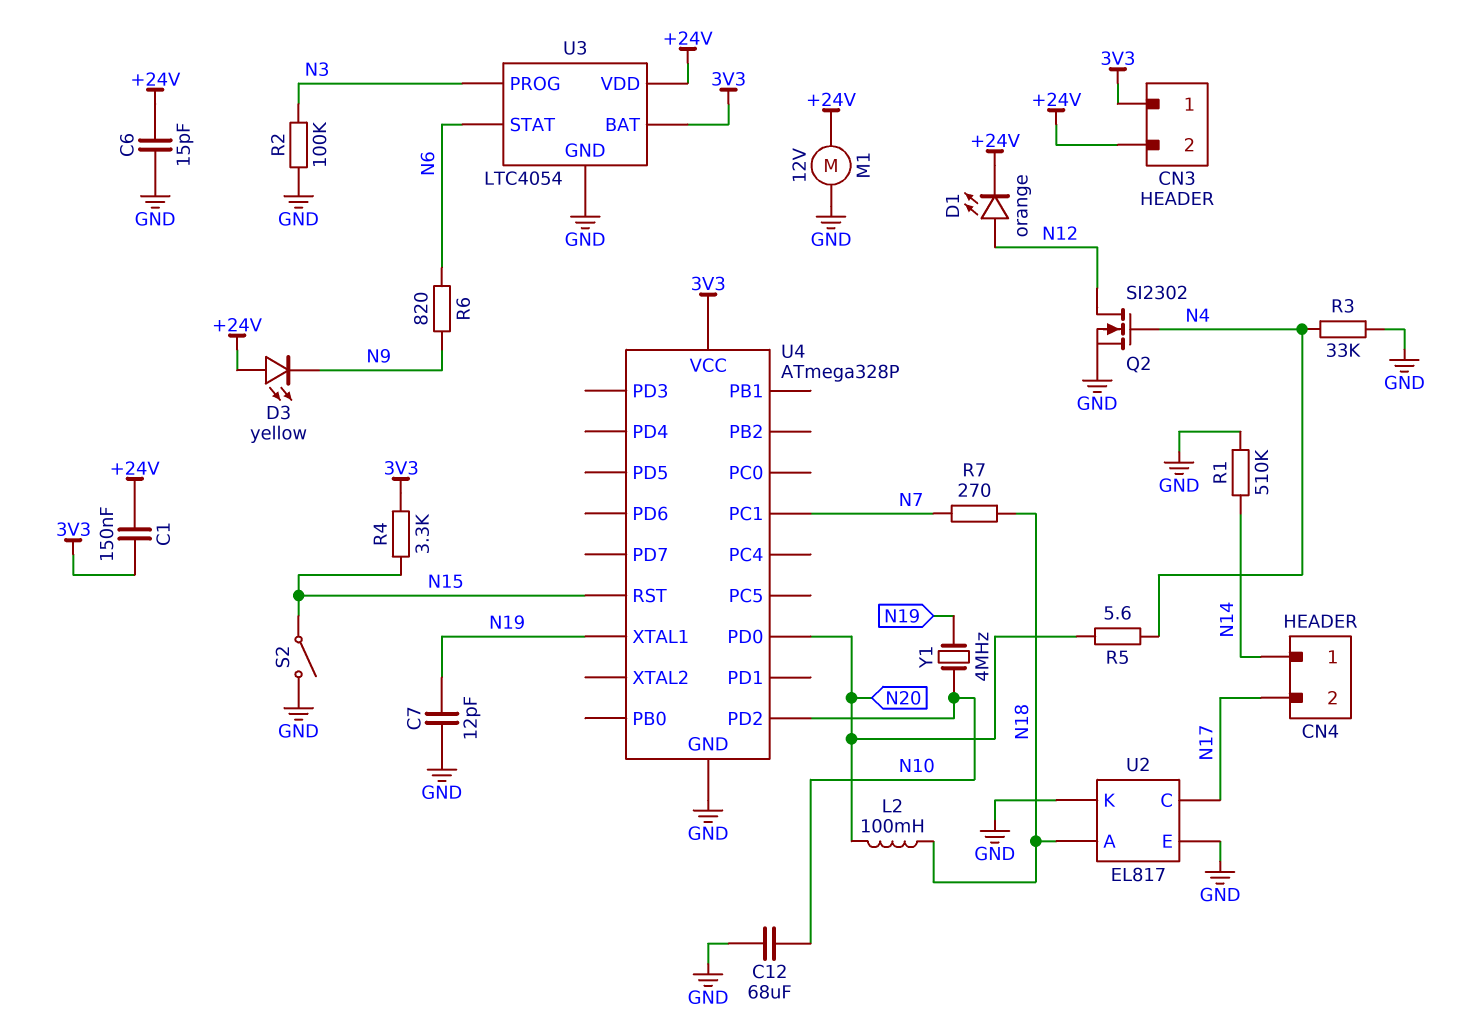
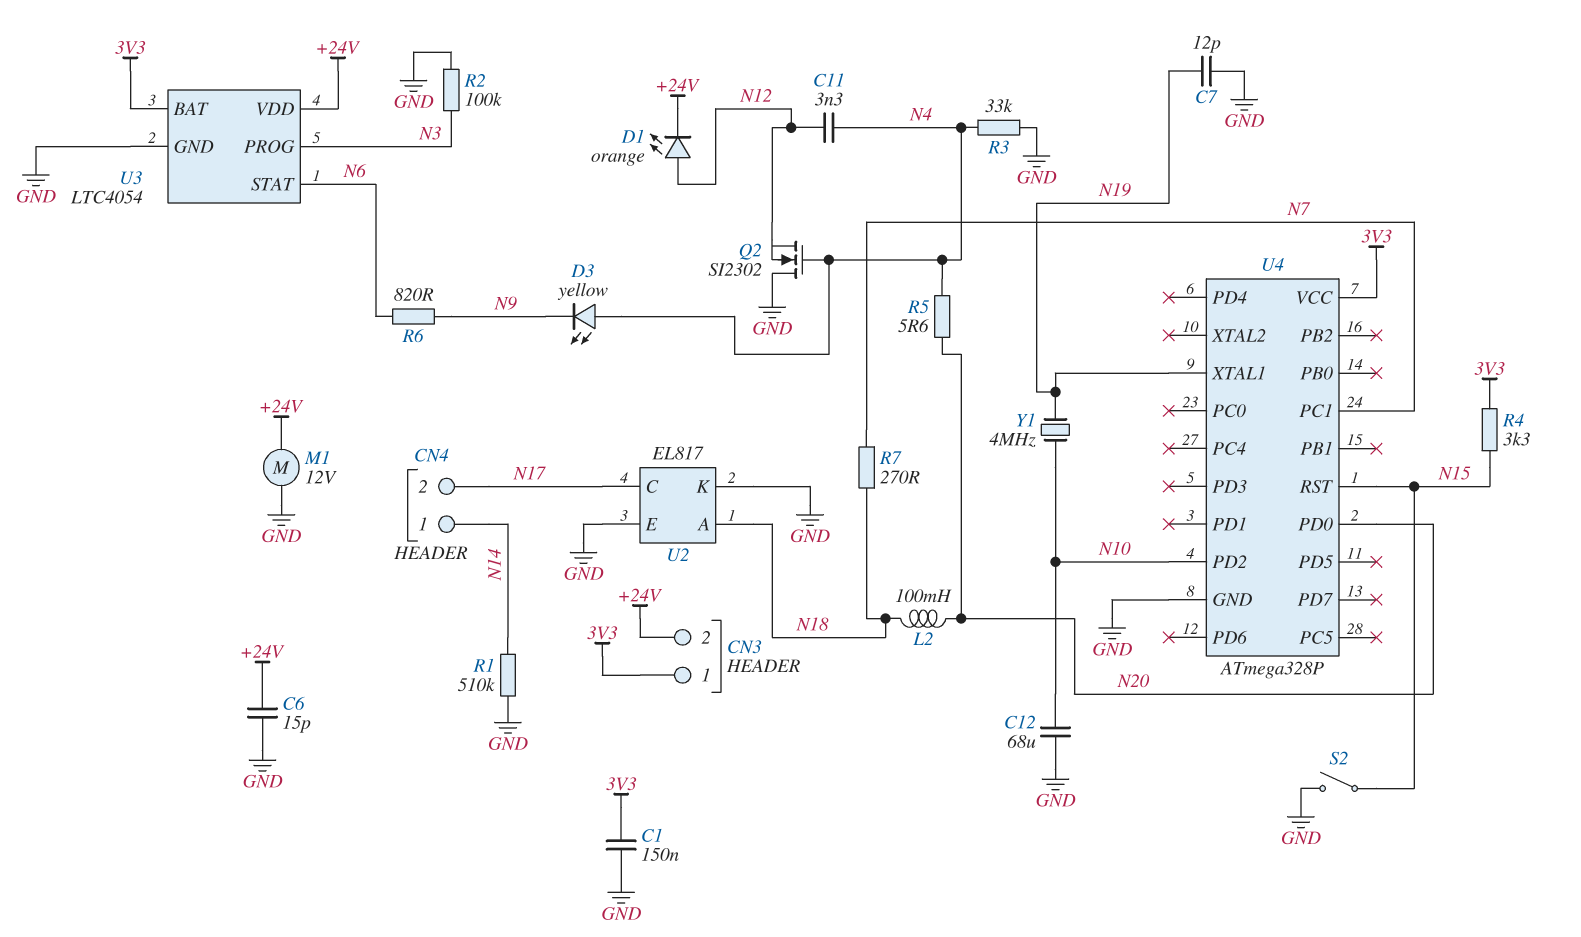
C1: 150nF (+24V, 3V3) -> 150nF (3V3, GND)
C11: none -> 3.3nF (N4, N12)
D3: LED yellow (A +24V, K N9) -> LED yellow (A N4, K N9)
Q2: NMOS SI2302 (G N4, D N12, S GND) -> NMOS SI2302 (G N4, D GND, S N12)

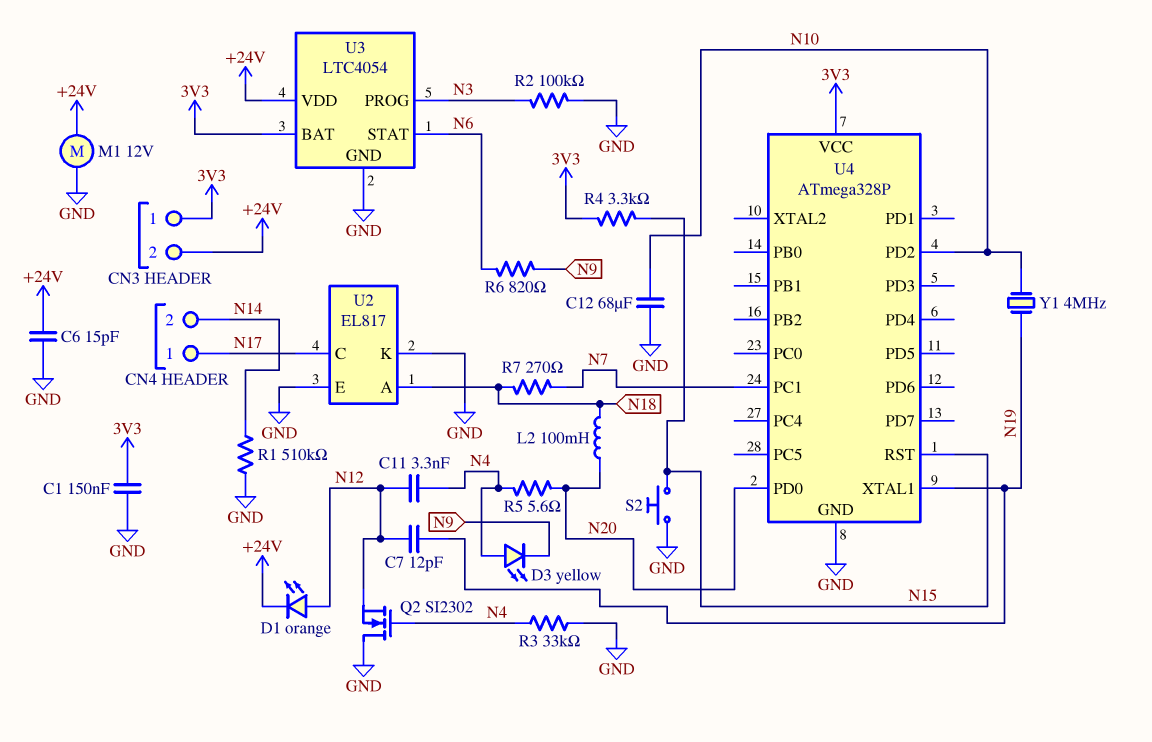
C7: 12pF (GND, N19) -> 12pF (N12, N19)
CN4 pin 1: N14 -> N17
CN4 pin 2: N17 -> N14
S2: switch (GND, N15) -> button (GND, N15)

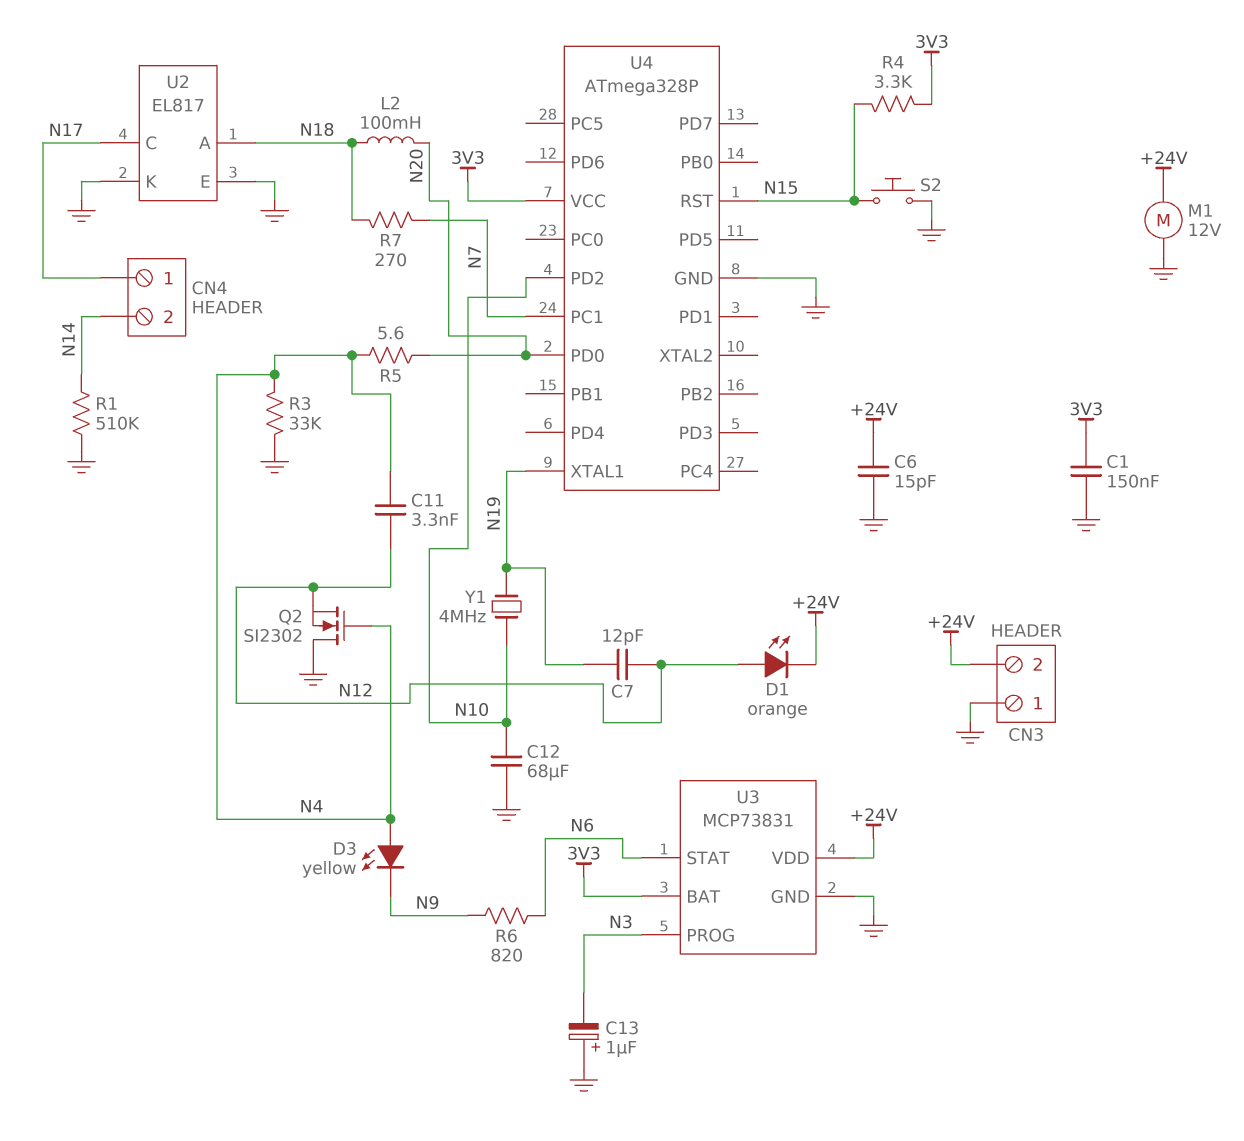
C13: none -> 1uF (plus GND, minus N3)
CN3 pin 1: 3V3 -> GND
R2: 100k (GND, N3) -> none
U3: LTC4054 -> MCP73831

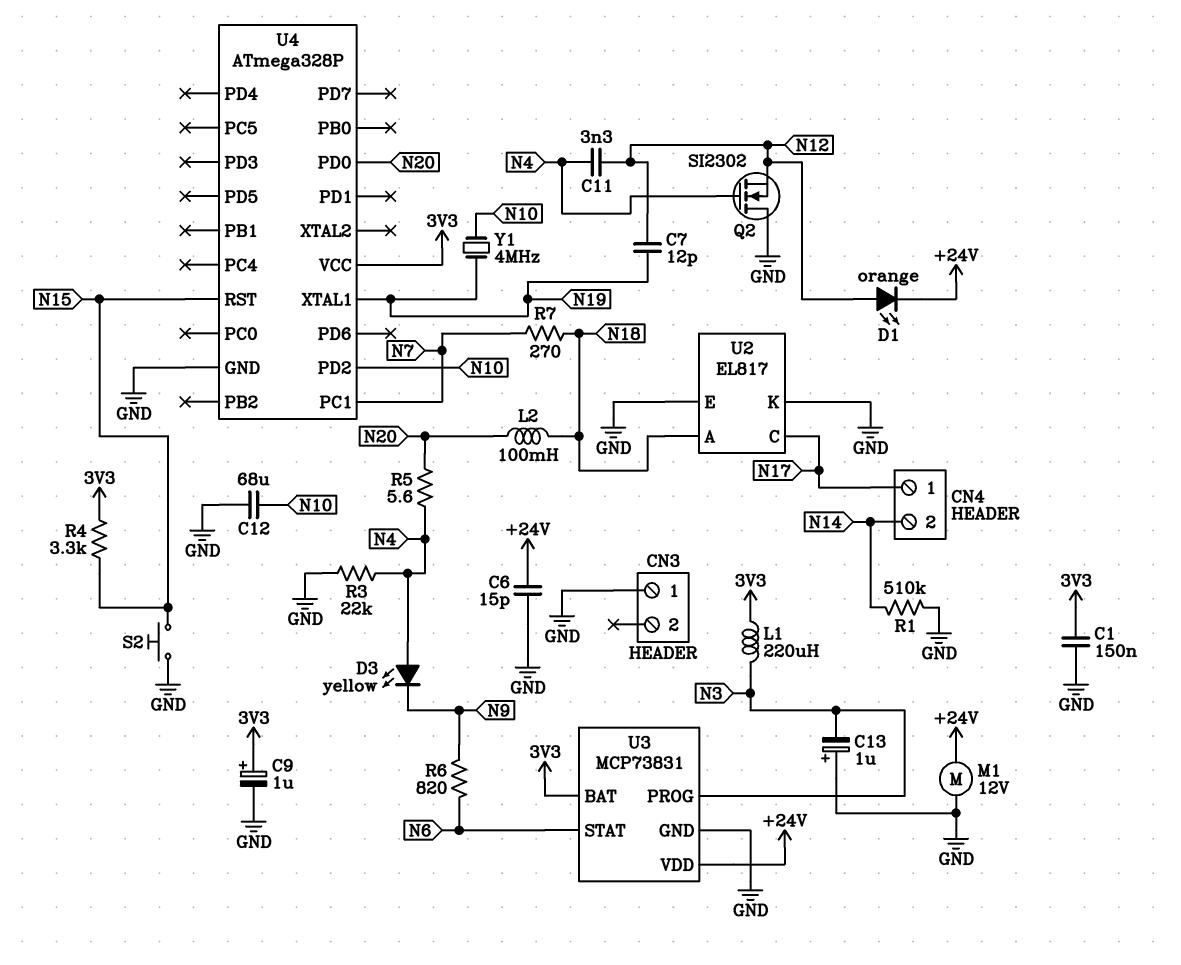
C9: none -> 1uF (plus 3V3, minus GND)
CN3 pin 2: +24V -> none
L1: none -> 220uH (3V3, N3)
R3: 33k (GND, N4) -> 22k (GND, N4)

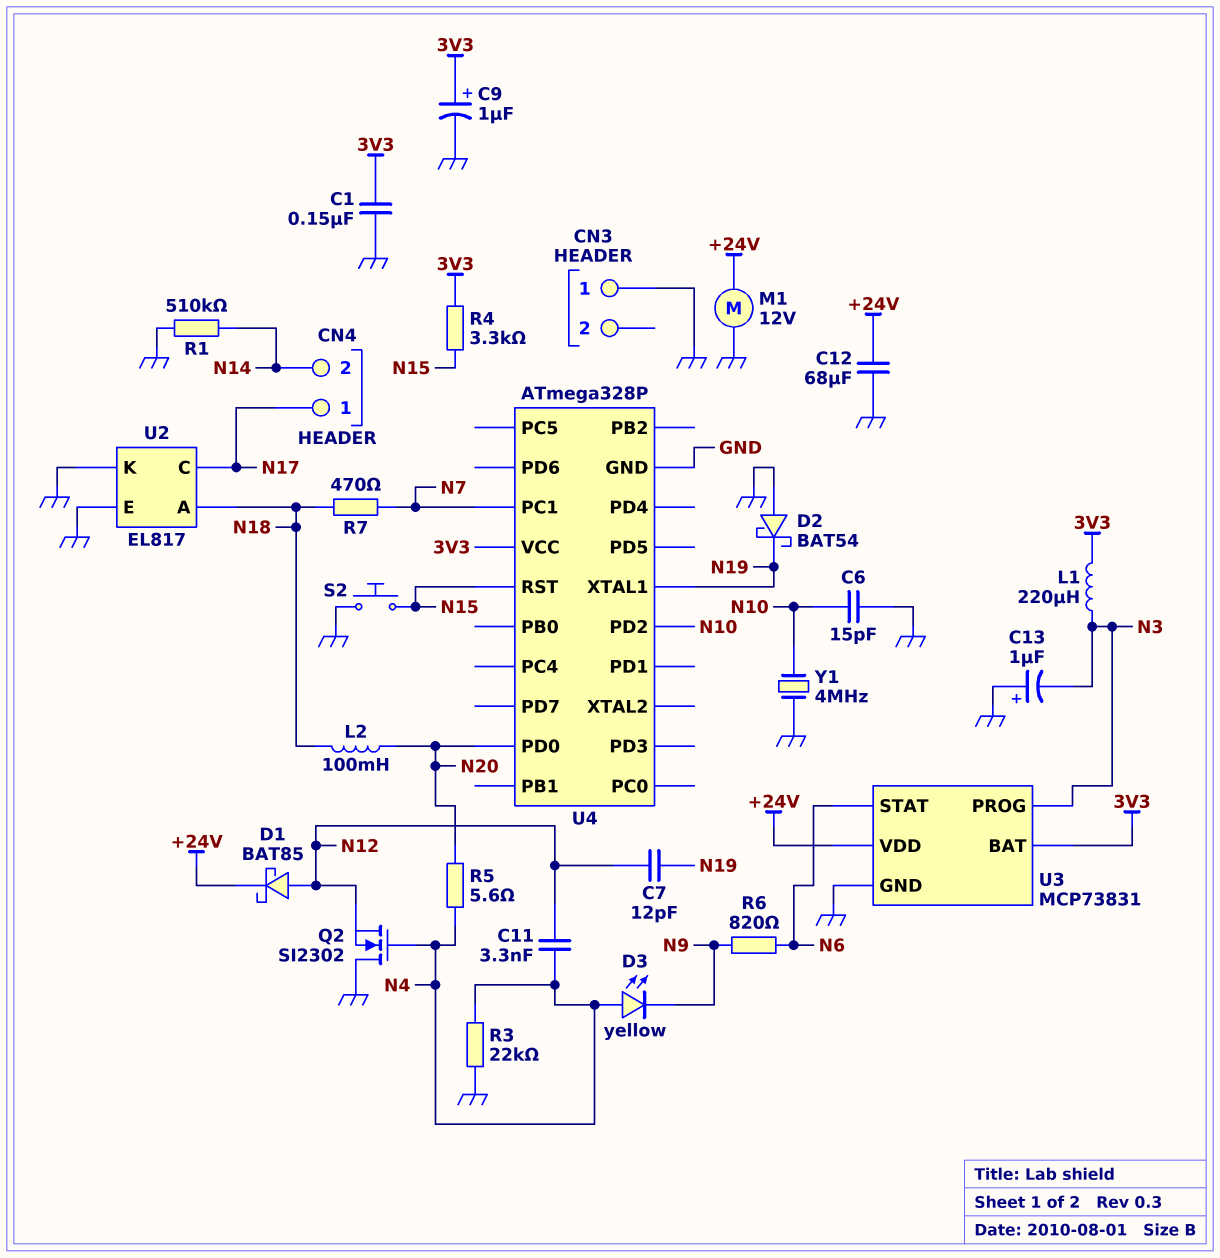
C6: 15pF (+24V, GND) -> 15pF (GND, N10)
C12: 68uF (GND, N10) -> 68uF (+24V, GND)
D1: LED orange (A N12, K +24V) -> schottky BAT85 (A N12, K +24V)
D2: none -> schottky BAT54 (A GND, K N19)
R7: 270 (N7, N18) -> 470 (N7, N18)
Y1: 4MHz (N10, N19) -> 4MHz (GND, N10)

